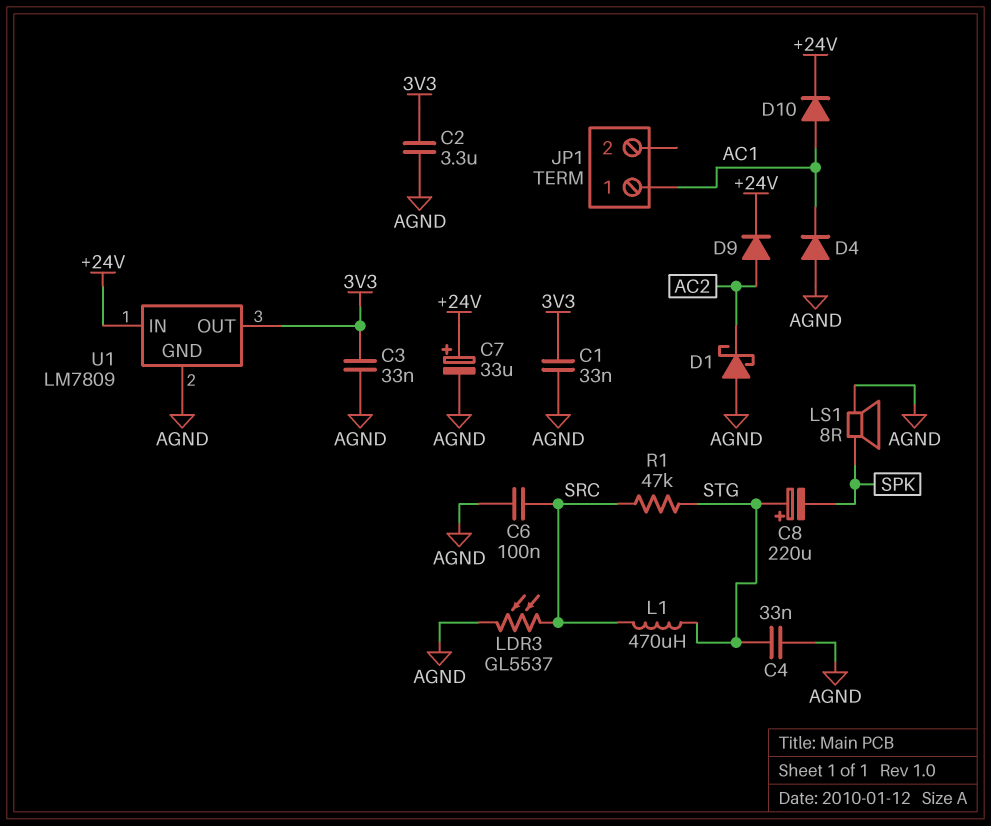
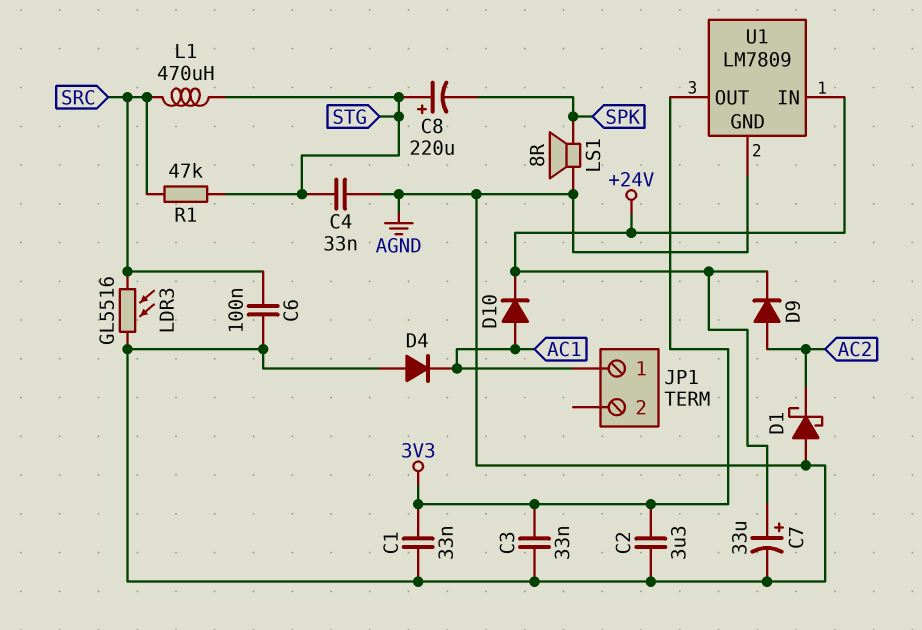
LDR3: GL5537 (AGND, SRC) -> GL5516 (AGND, SRC)

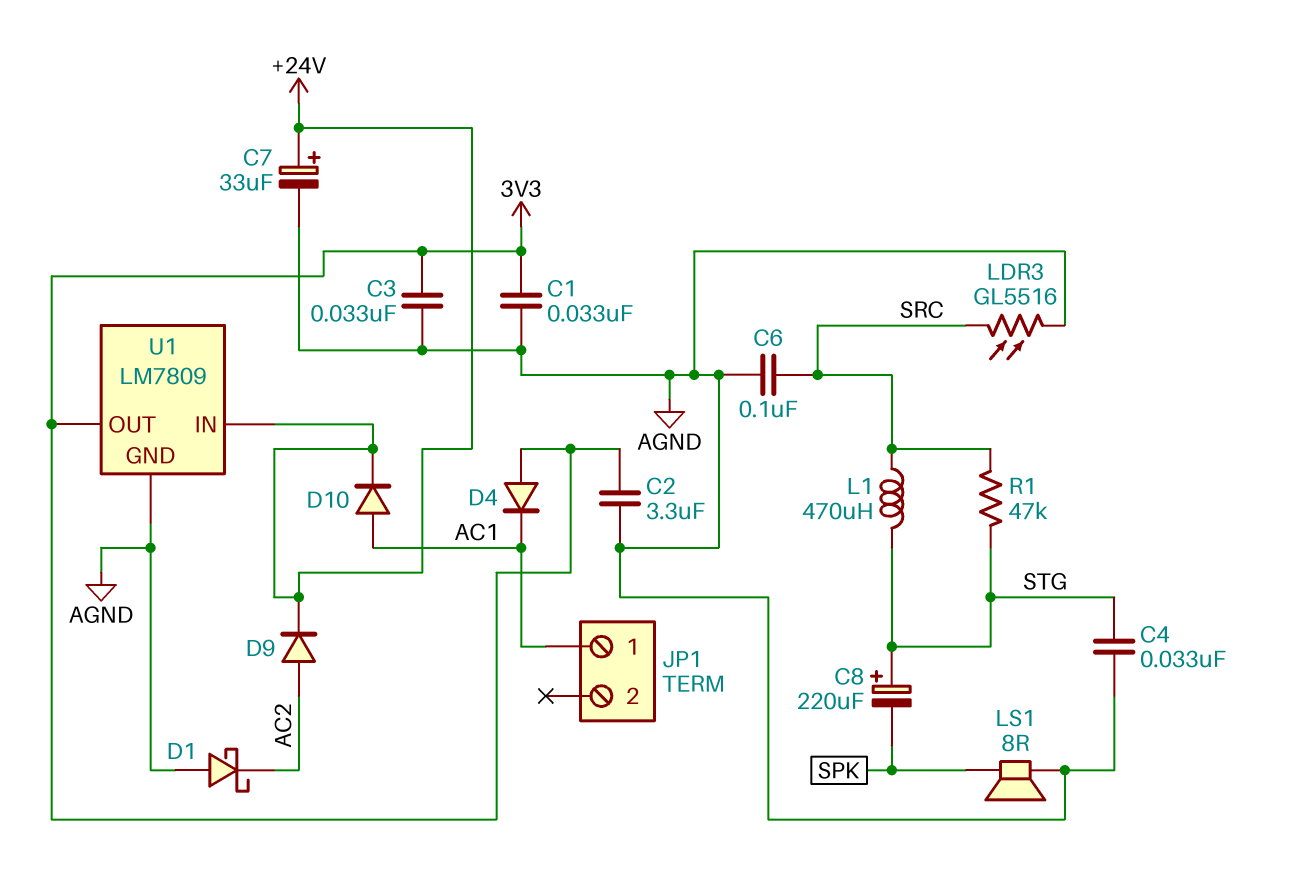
D4: diode (A AGND, K AC1) -> diode (A 3V3, K AC1)

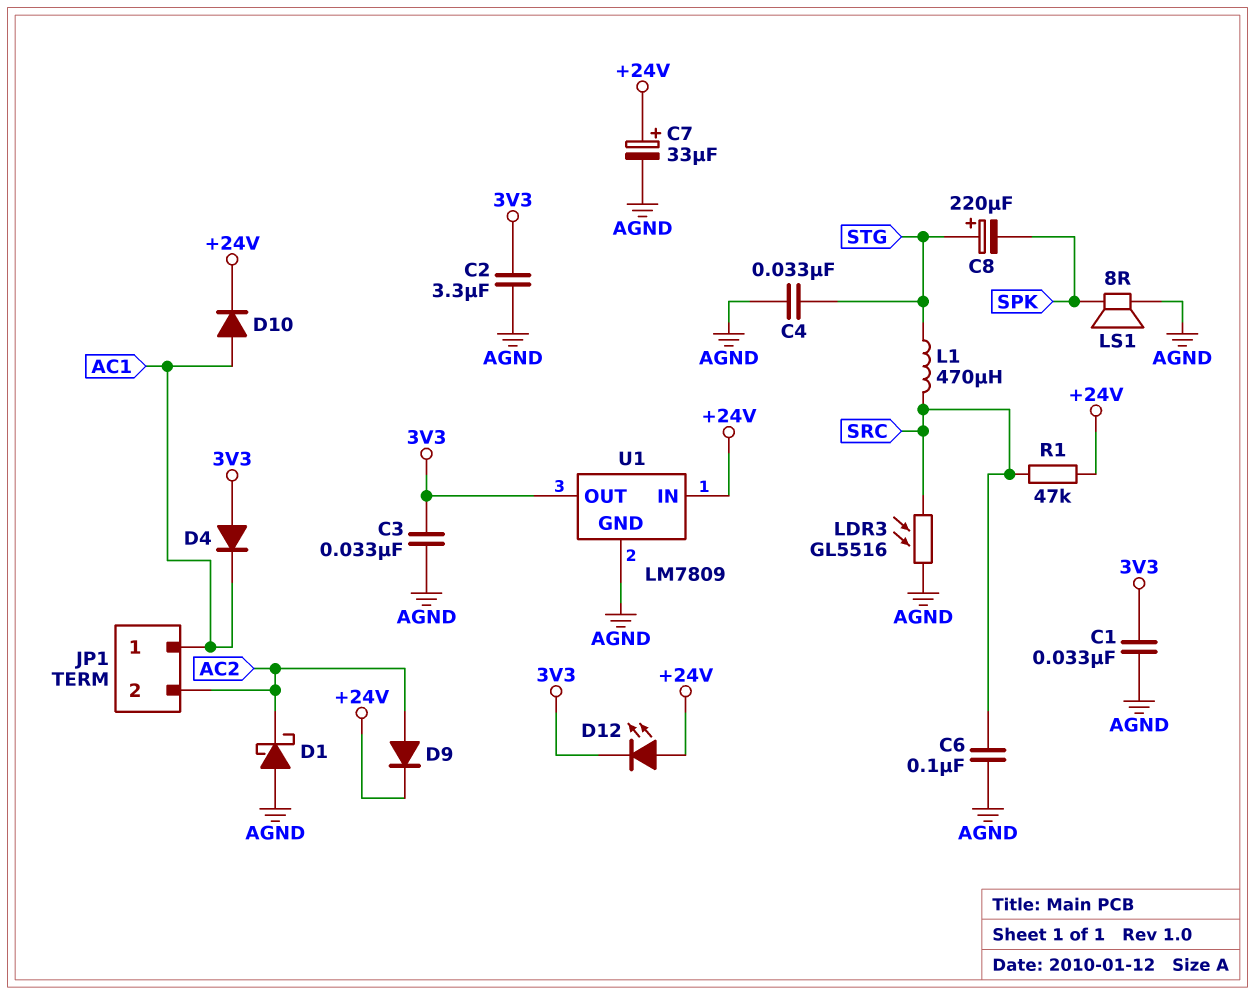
D12: none -> LED (A +24V, K 3V3)
JP1 pin 2: none -> AC2
R1: 47k (SRC, STG) -> 47k (+24V, SRC)

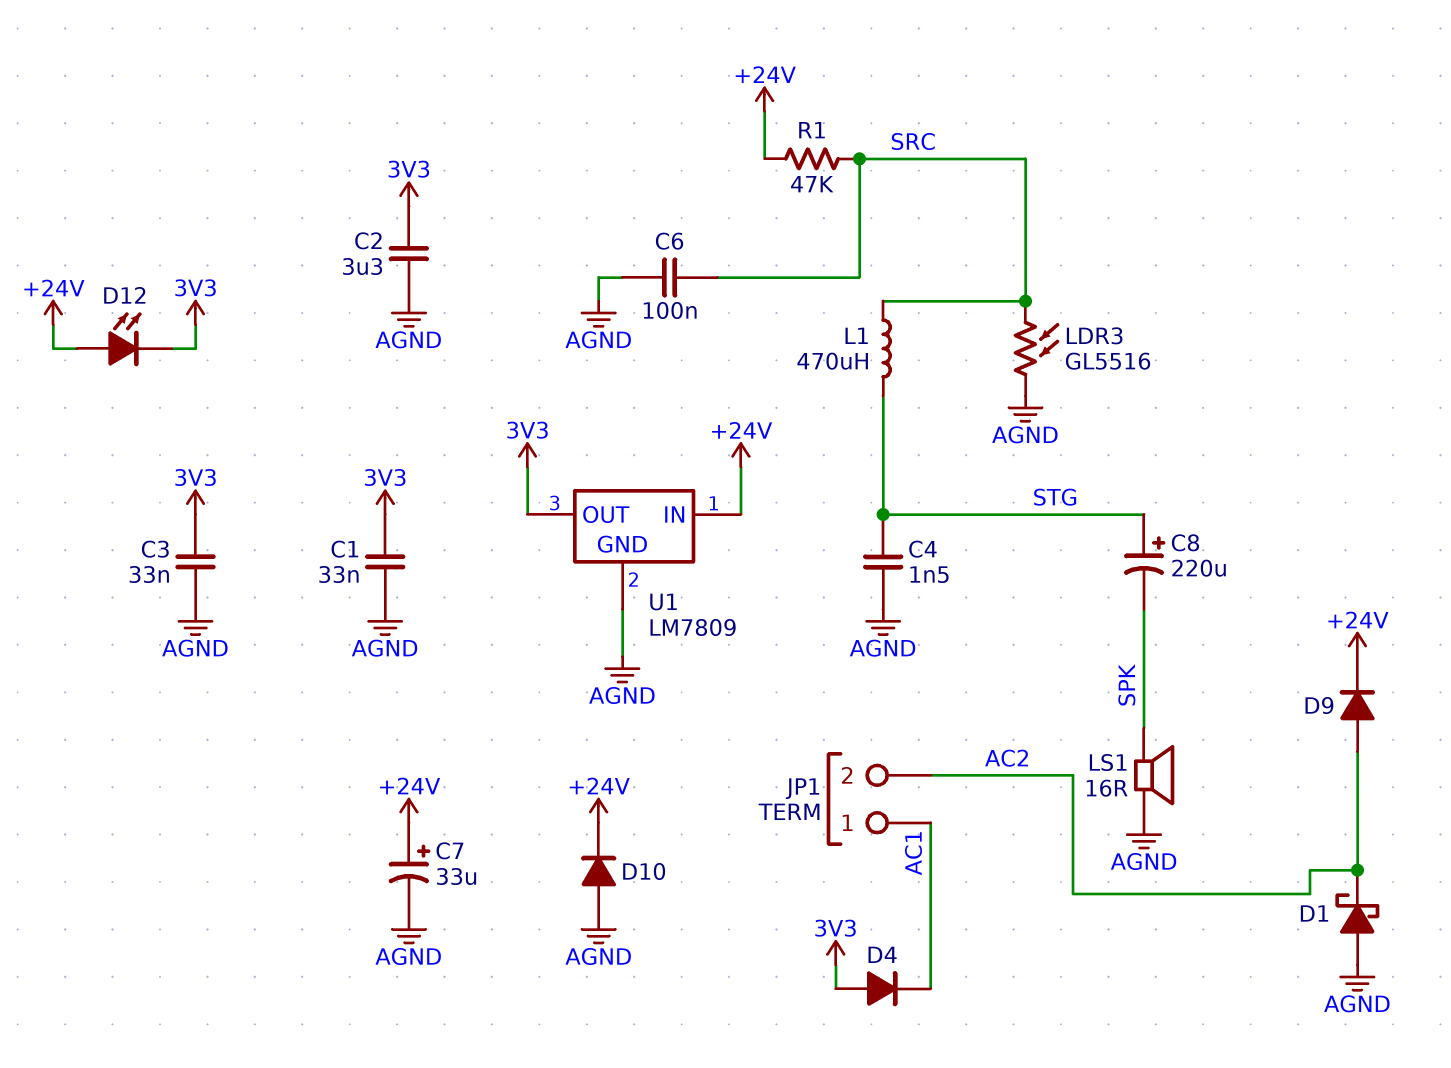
C4: 33nF (AGND, STG) -> 1.5nF (AGND, STG)
D10: diode (A AC1, K +24V) -> diode (A AGND, K +24V)
LS1: speaker 8R (AGND, SPK) -> speaker 16R (AGND, SPK)

